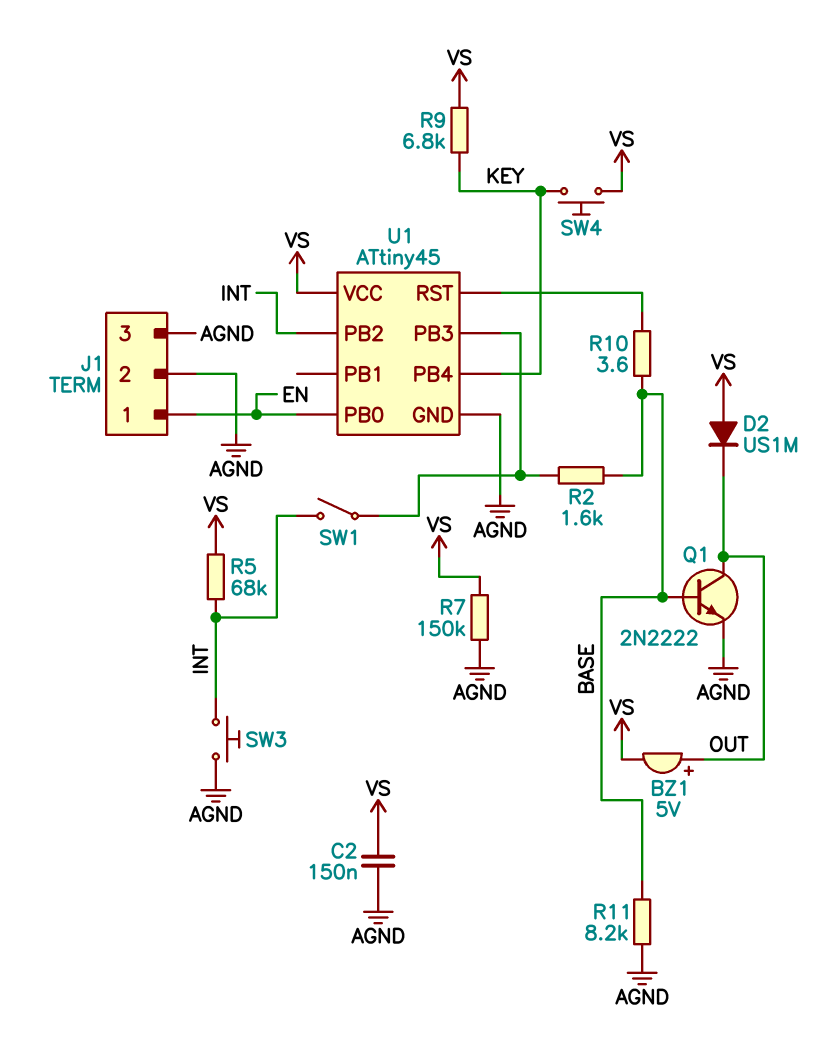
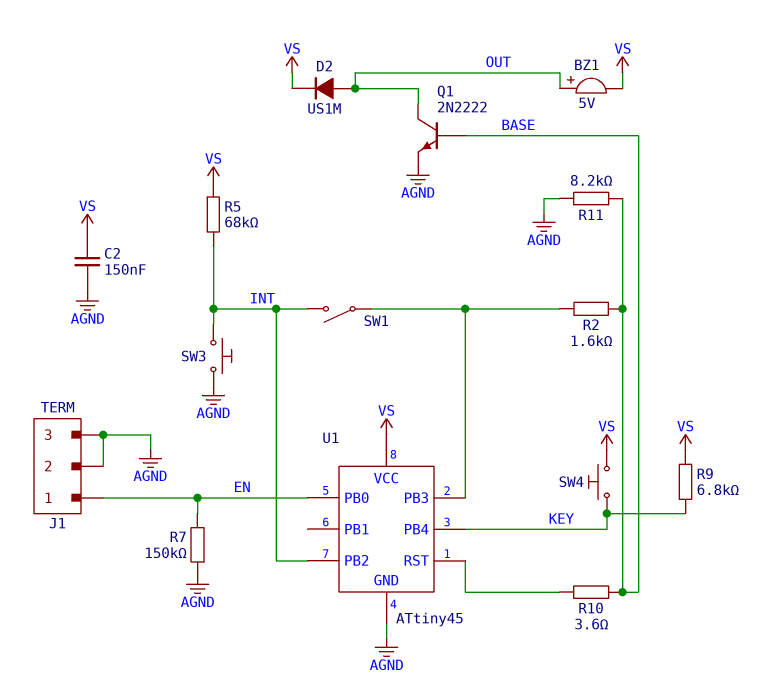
D2: diode US1M (A VS, K OUT) -> diode US1M (A OUT, K VS)
R7: 150k (AGND, VS) -> 150k (AGND, EN)

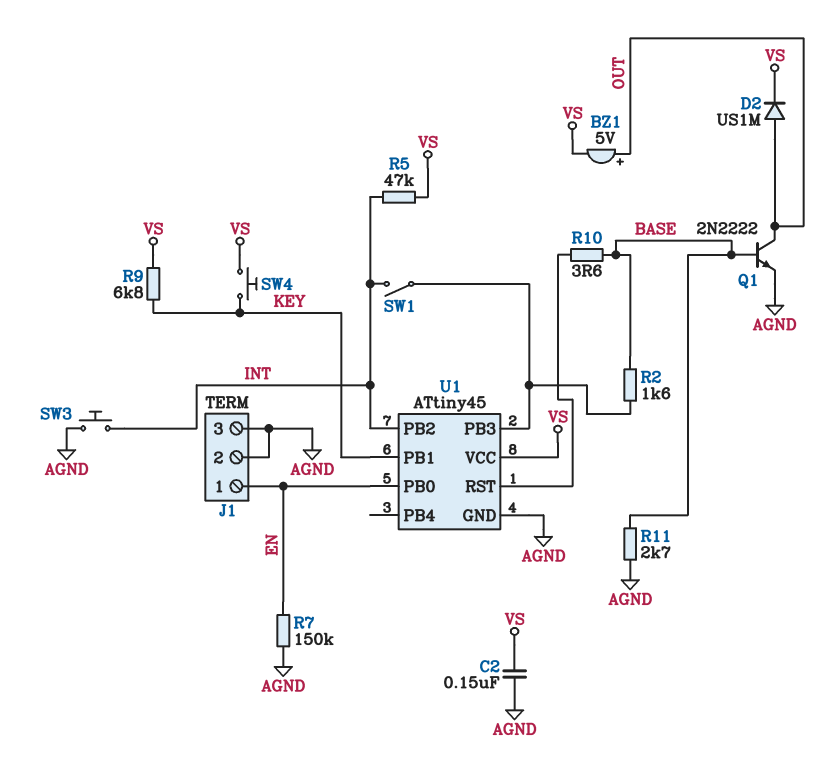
R5: 68k (INT, VS) -> 47k (INT, VS)
R11: 8.2k (AGND, BASE) -> 2.7k (AGND, BASE)
U1 pin PB1: none -> KEY
U1 pin PB4: KEY -> none

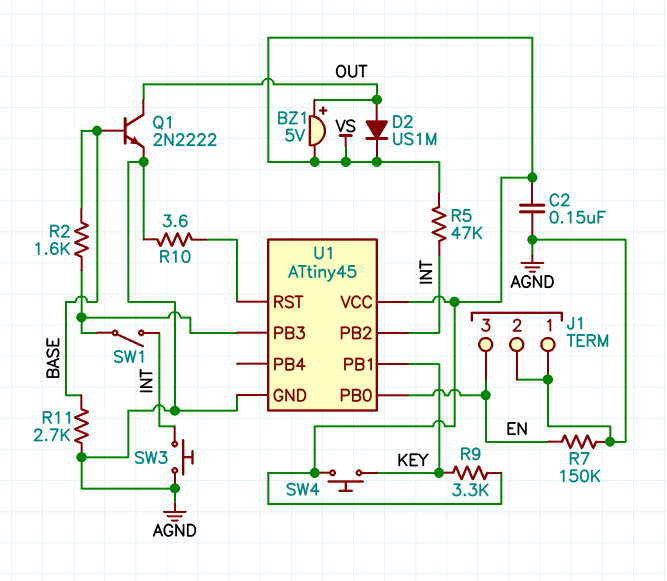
J1 pin 1: EN -> AGND
J1 pin 3: AGND -> EN
R9: 6.8k (KEY, VS) -> 3.3k (KEY, VS)
R10: 3.6 (BASE, U1/RST) -> 3.6 (AGND, U1/RST)

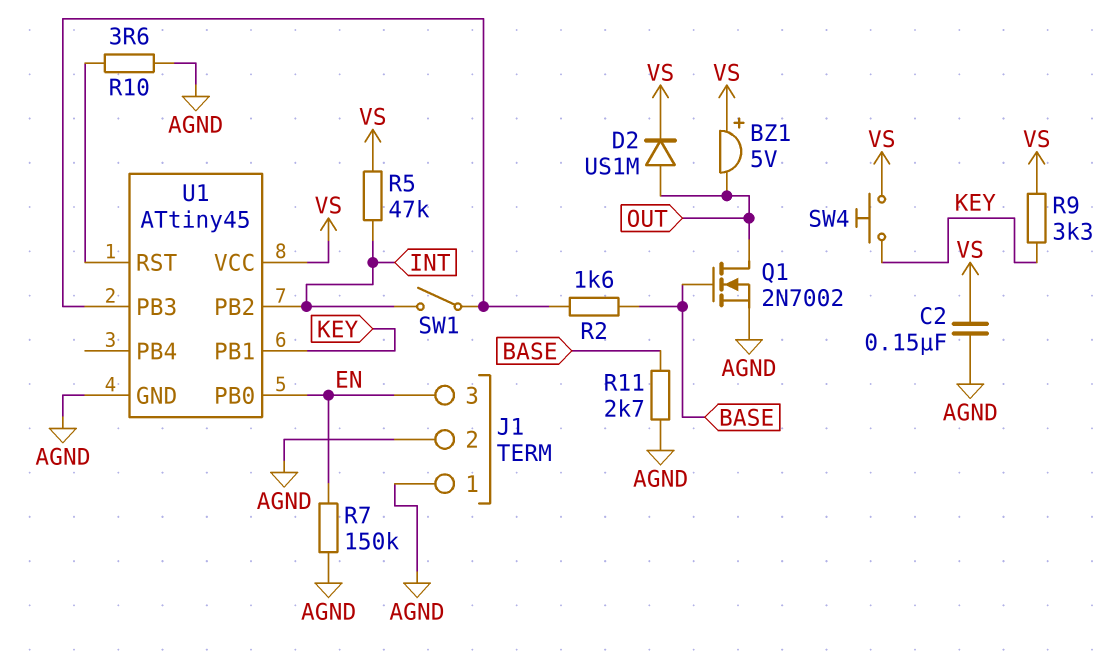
BZ1: buzzer 5V (plus OUT, minus VS) -> buzzer 5V (plus VS, minus OUT)
Q1: NPN 2N2222 (B BASE, C OUT, E AGND) -> NMOS 2N7002 (G BASE, D OUT, S AGND)
SW3: button (AGND, INT) -> none

